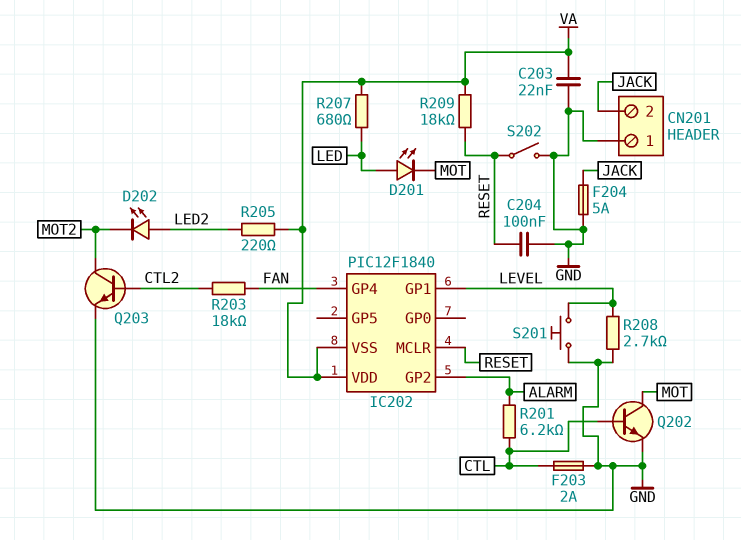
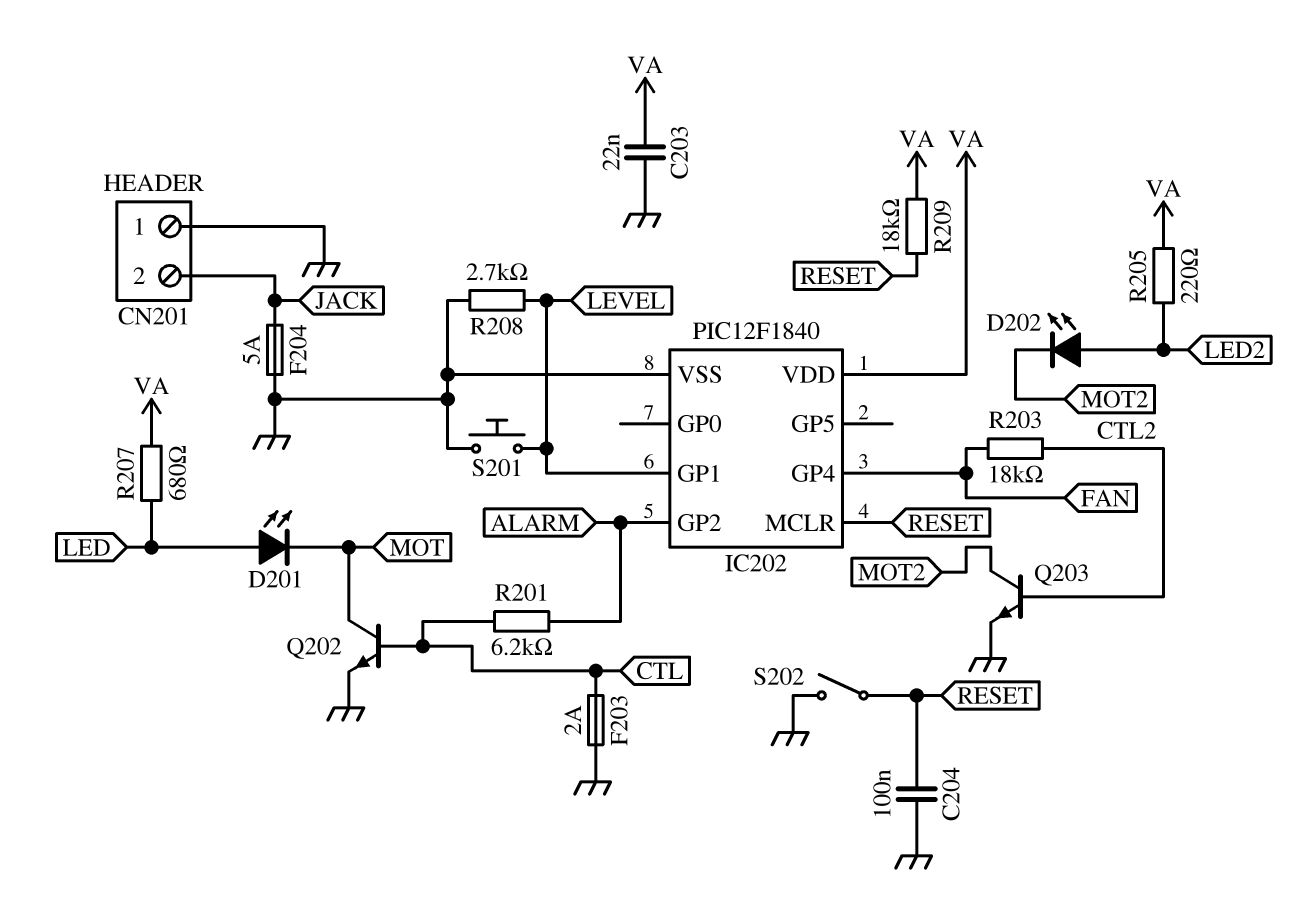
IC202 pin VSS: VA -> GND

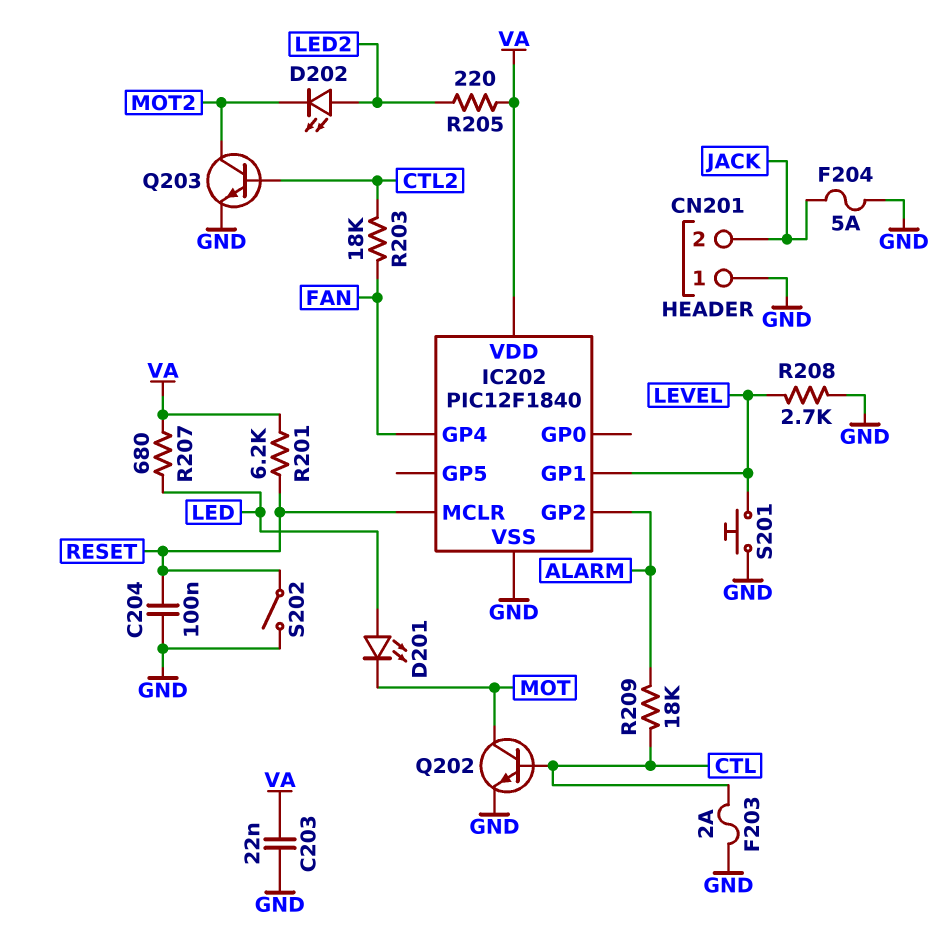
R201: 6.2k (ALARM, CTL) -> 6.2k (RESET, VA)
R209: 18k (RESET, VA) -> 18k (ALARM, CTL)

